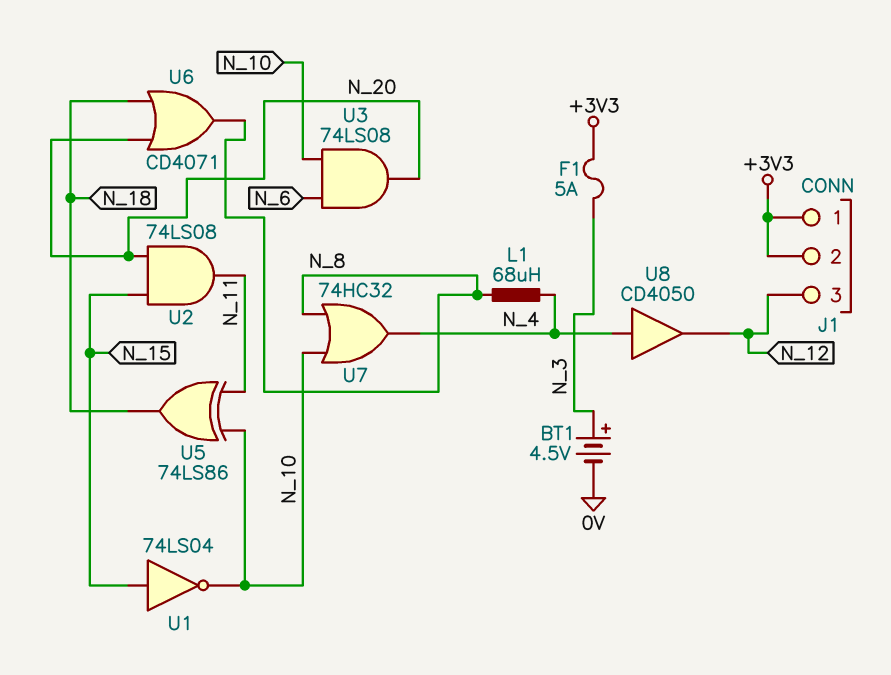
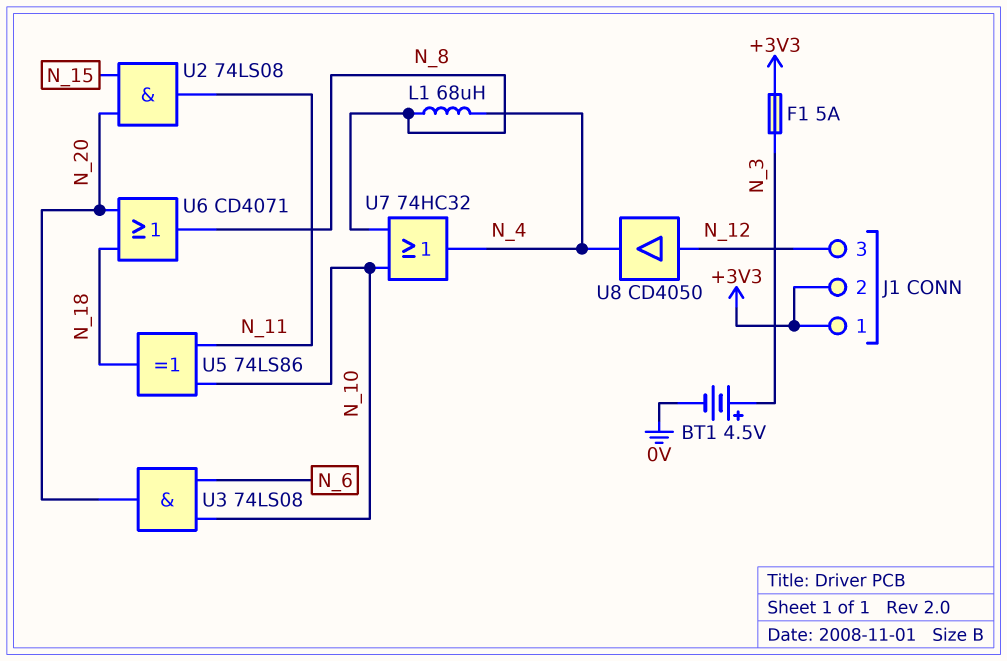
U1: NOT 74LS04 (in N_15, out N_10) -> none
U8: buffer CD4050 (in N_4, out N_12) -> buffer CD4050 (in N_12, out N_4)

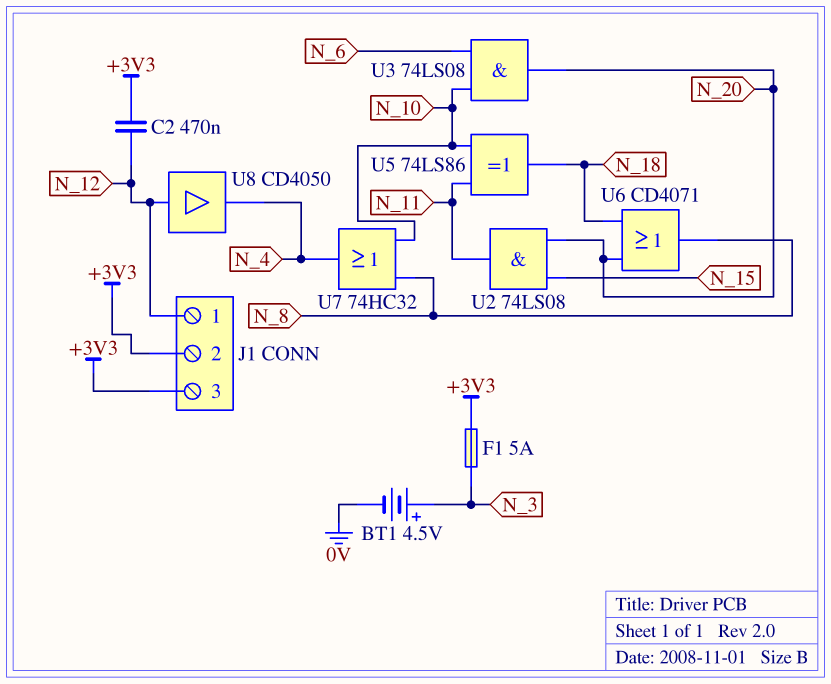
C2: none -> 470nF (+3V3, N_12)
J1 pin 1: +3V3 -> N_12
J1 pin 3: N_12 -> +3V3
L1: 68uH (N_4, N_8) -> none

